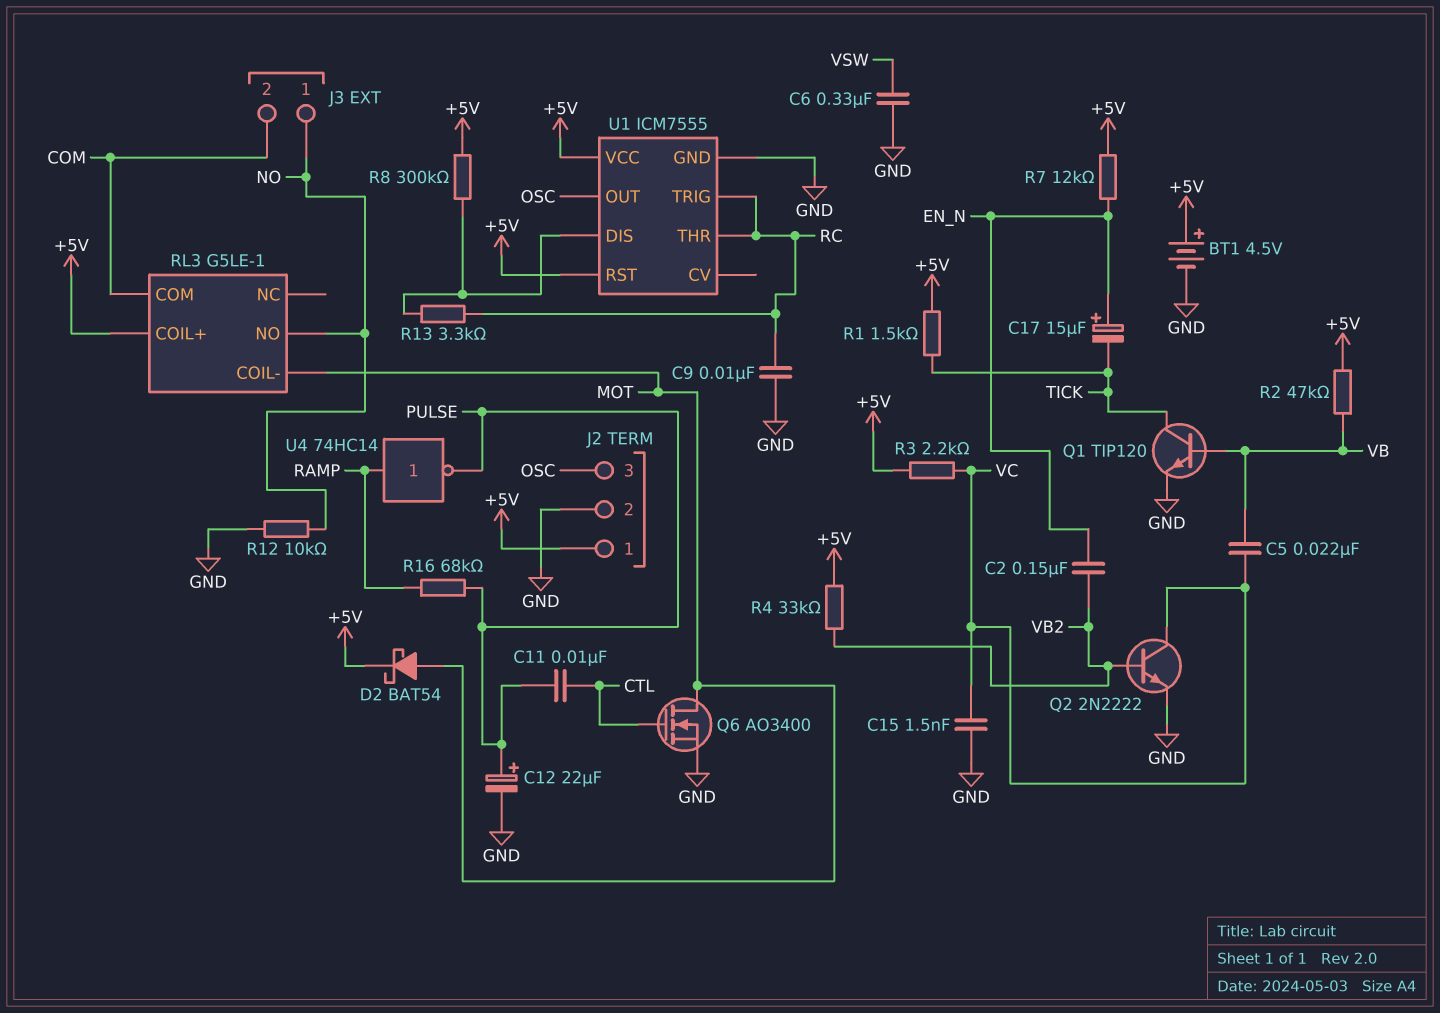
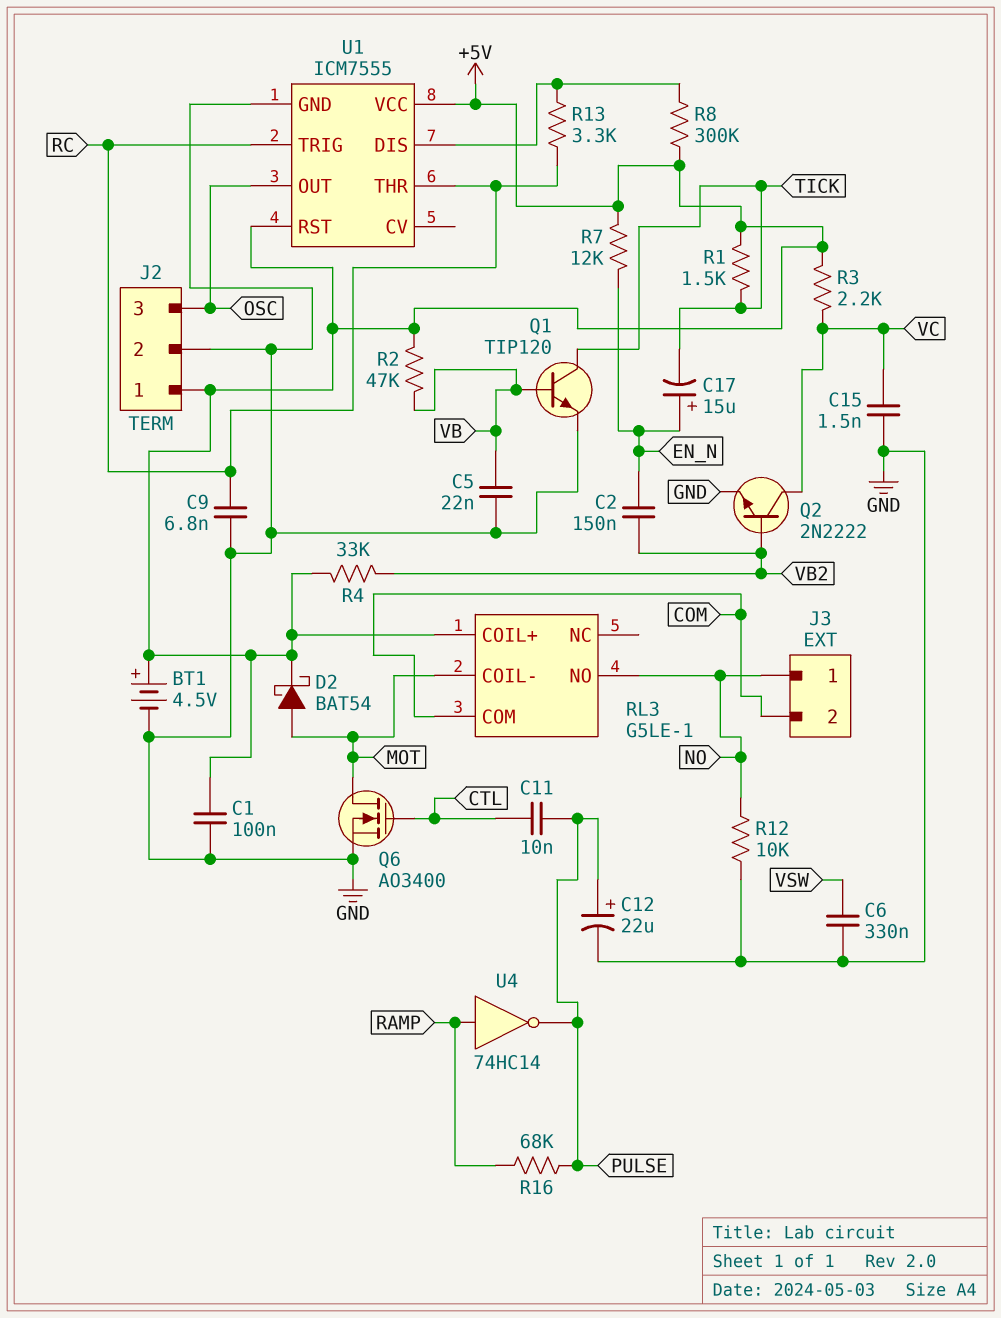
C1: none -> 100nF (+5V, GND)
C5: 22nF (VB, VC) -> 22nF (GND, VB)
C9: 10nF (GND, RC) -> 6.8nF (GND, RC)

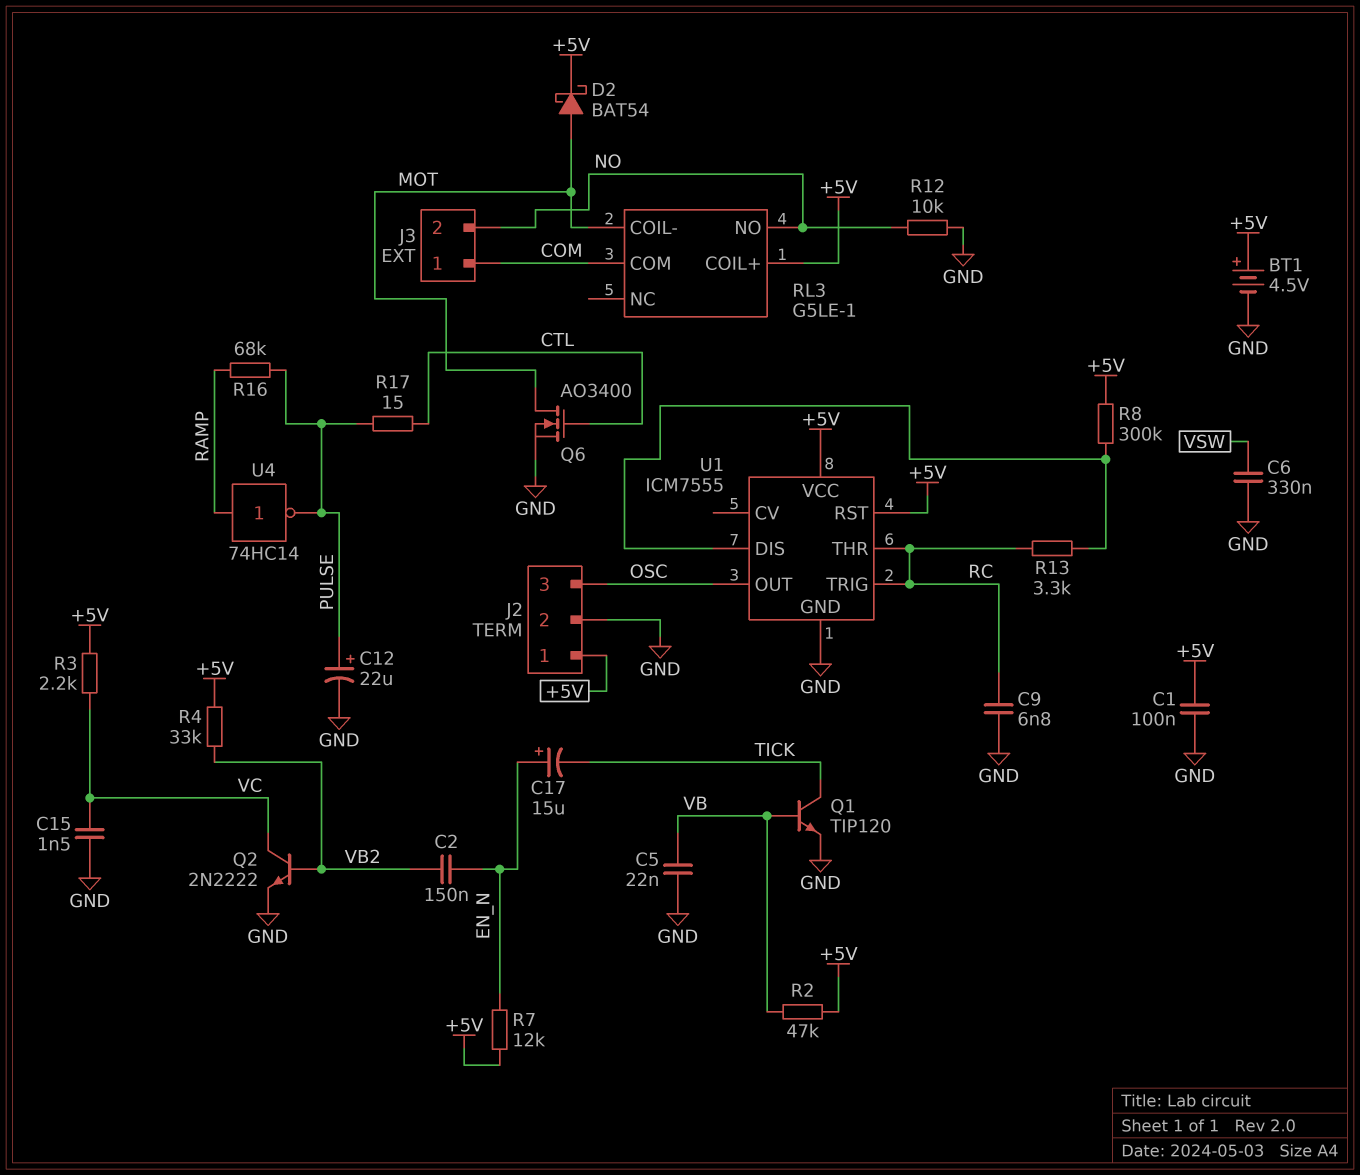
C11: 10nF (CTL, PULSE) -> none
J3 pin 1: NO -> COM
J3 pin 2: COM -> NO
R1: 1.5k (+5V, TICK) -> none
R17: none -> 15 (CTL, PULSE)

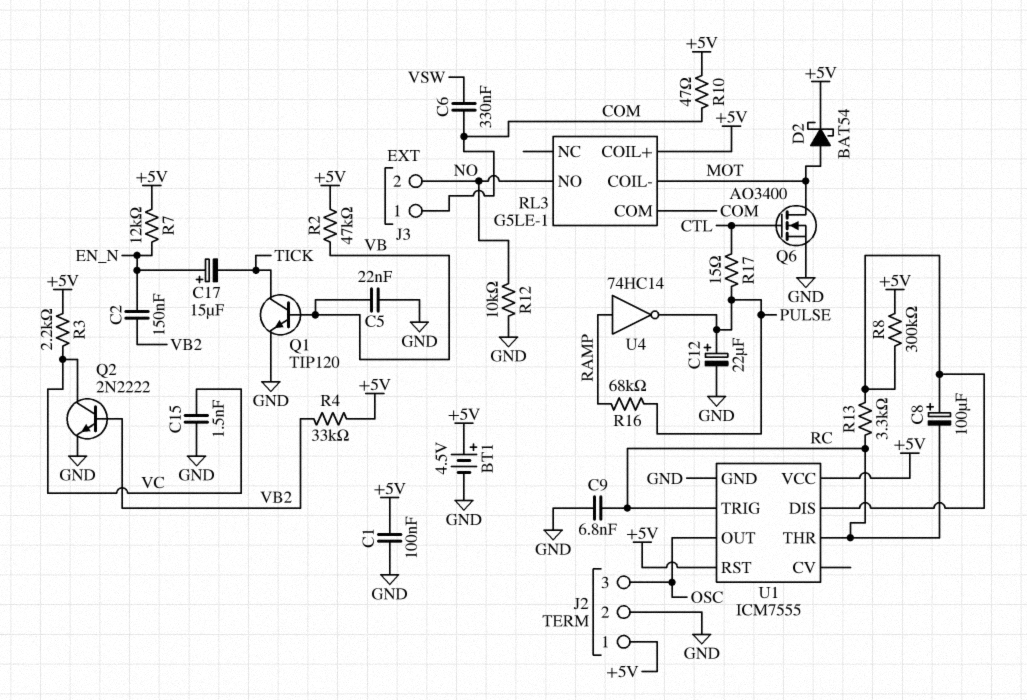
C6: 330nF (GND, VSW) -> 330nF (COM, VSW)
C8: none -> 100uF (plus U1/DIS, minus RC)
R10: none -> 47 (+5V, COM)

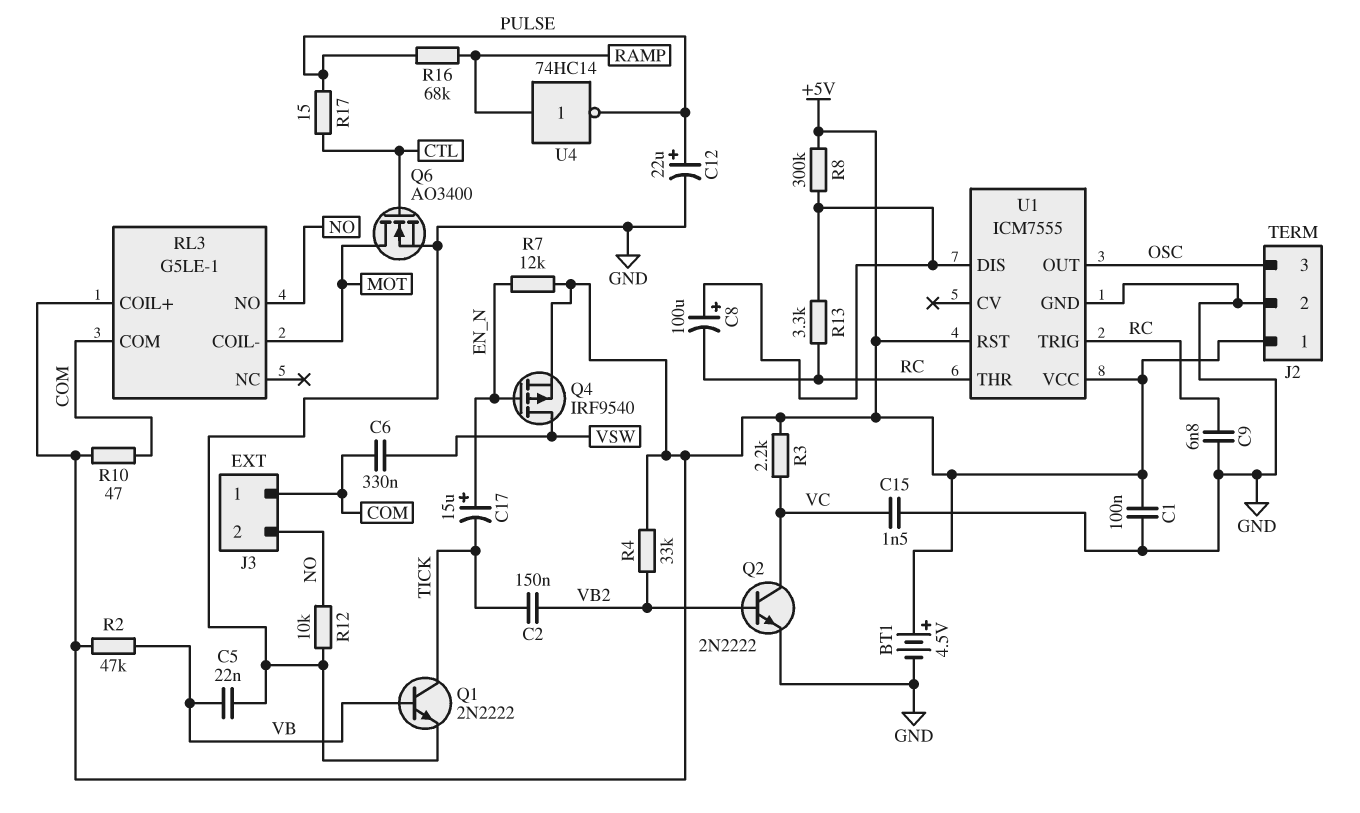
C2: 150nF (EN_N, VB2) -> 150nF (TICK, VB2)
D2: schottky BAT54 (A MOT, K +5V) -> none
Q1: NPN TIP120 (B VB, C TICK, E GND) -> NPN 2N2222 (B VB, C TICK, E GND)
Q4: none -> PMOS IRF9540 (G EN_N, D VSW, S +5V)

